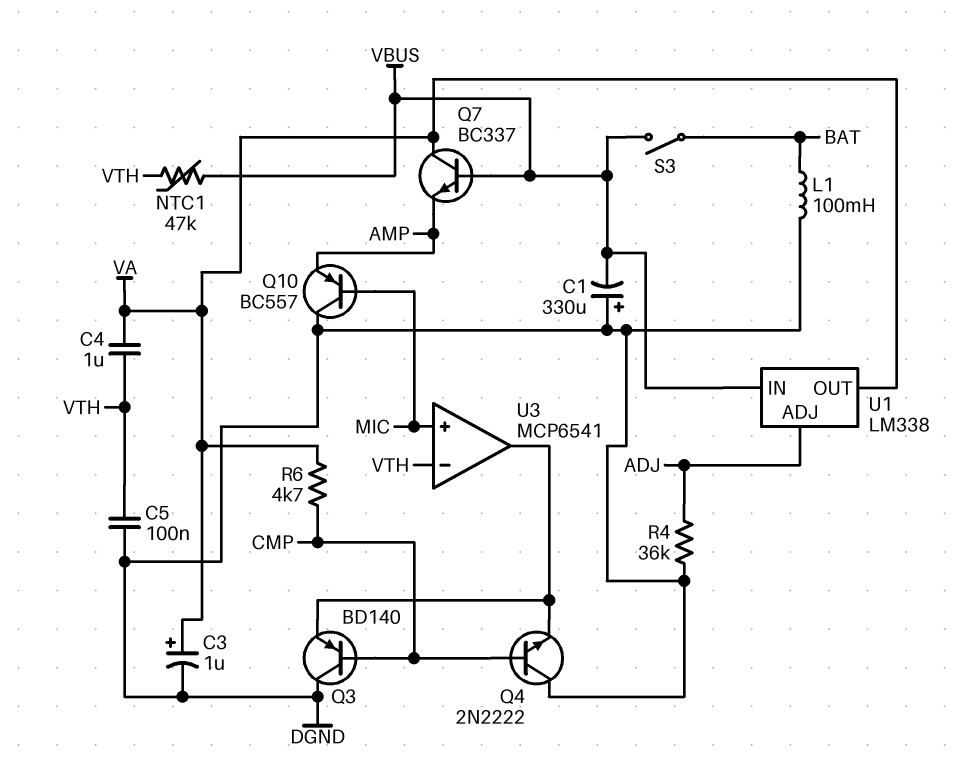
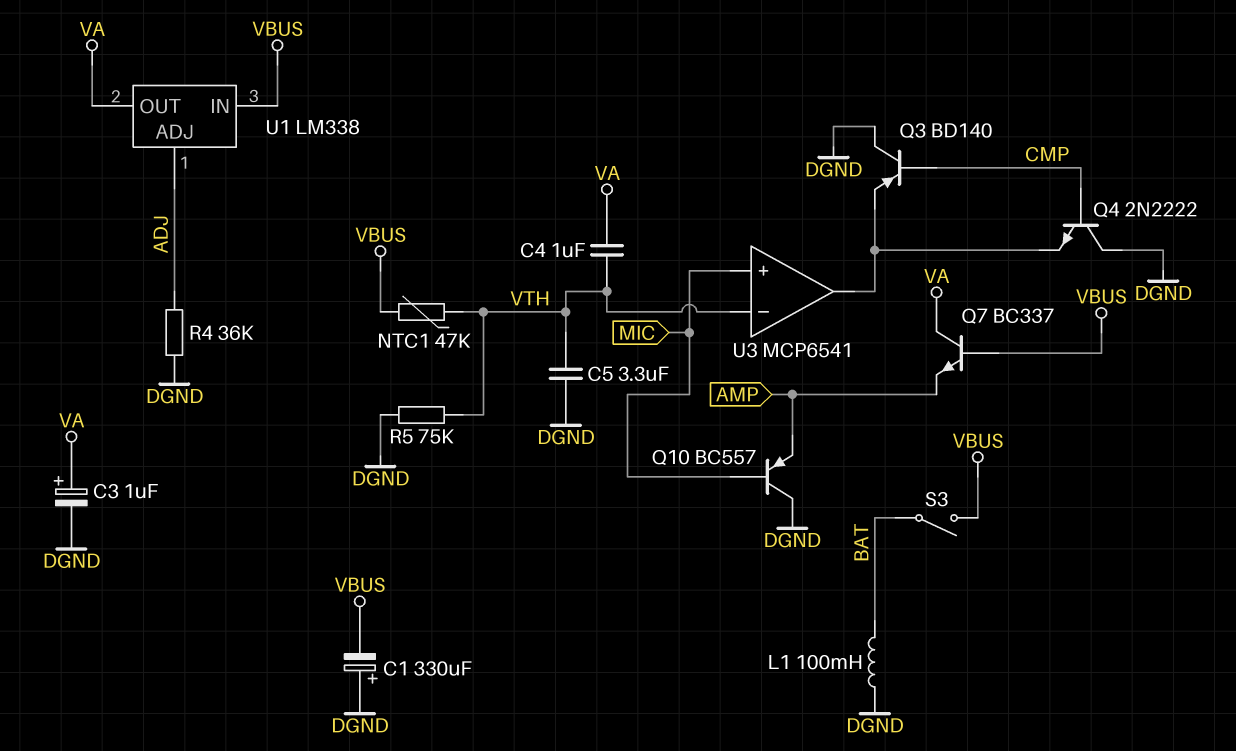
C5: 100nF (DGND, VTH) -> 3.3uF (DGND, VTH)
R5: none -> 75k (DGND, VTH)
R6: 4.7k (CMP, VA) -> none

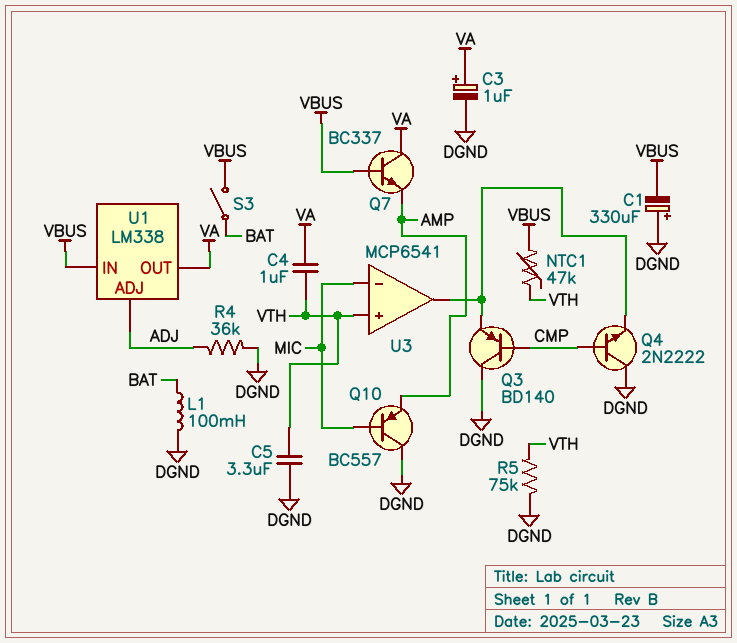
U3 pin in+: MIC -> VTH
U3 pin in-: VTH -> MIC

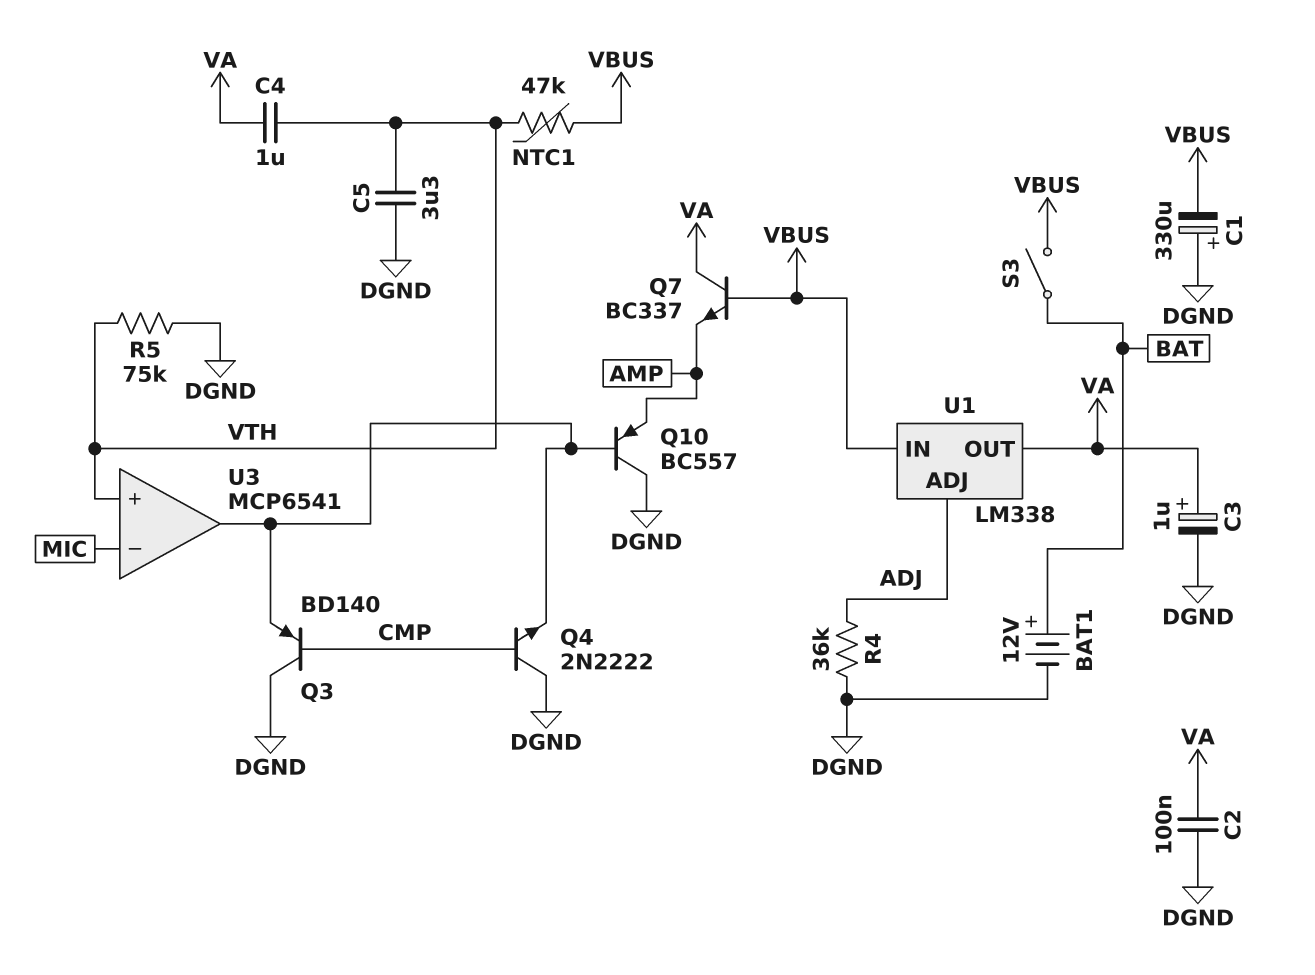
BAT1: none -> 12V (plus BAT, minus DGND)
C2: none -> 100nF (DGND, VA)
L1: 100mH (BAT, DGND) -> none
Q10: PNP BC557 (B MIC, C DGND, E AMP) -> PNP BC557 (B U3/out, C DGND, E AMP)

